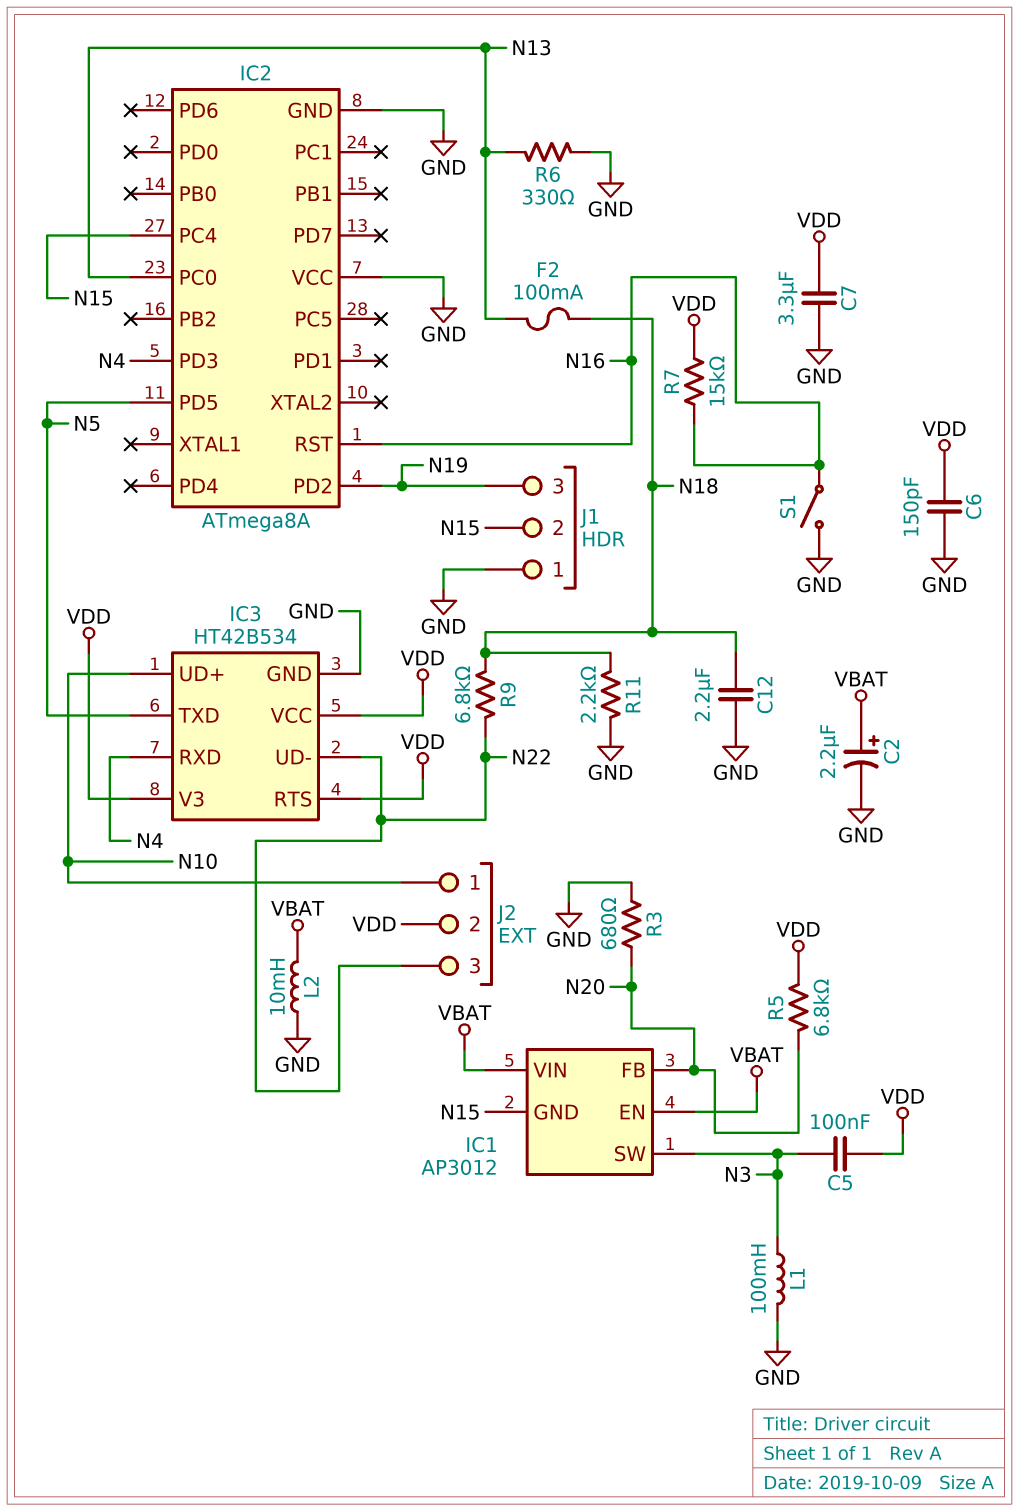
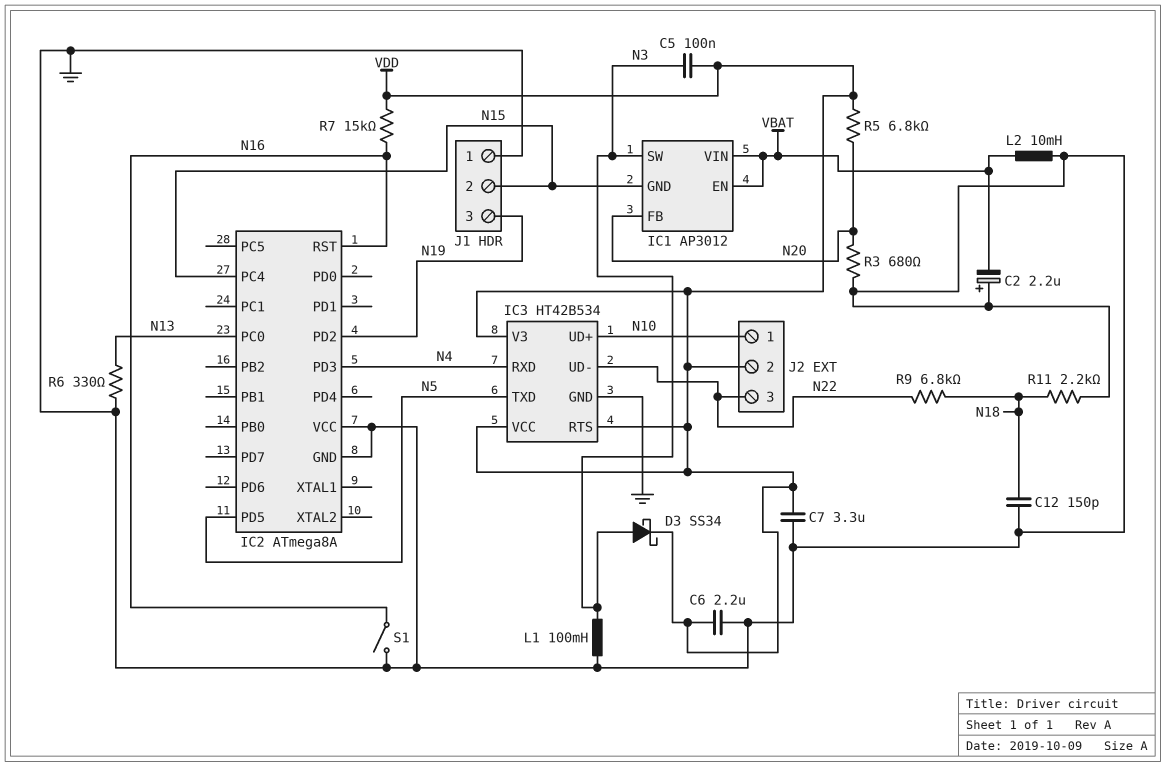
C2: 2.2uF (plus VBAT, minus GND) -> 2.2uF (plus GND, minus VBAT)
C6: 150pF (GND, VDD) -> 2.2uF (GND, VDD)
C12: 2.2uF (GND, N18) -> 150pF (GND, N18)
D3: none -> schottky SS34 (A N3, K VDD)
F2: 100mA (N13, N18) -> none

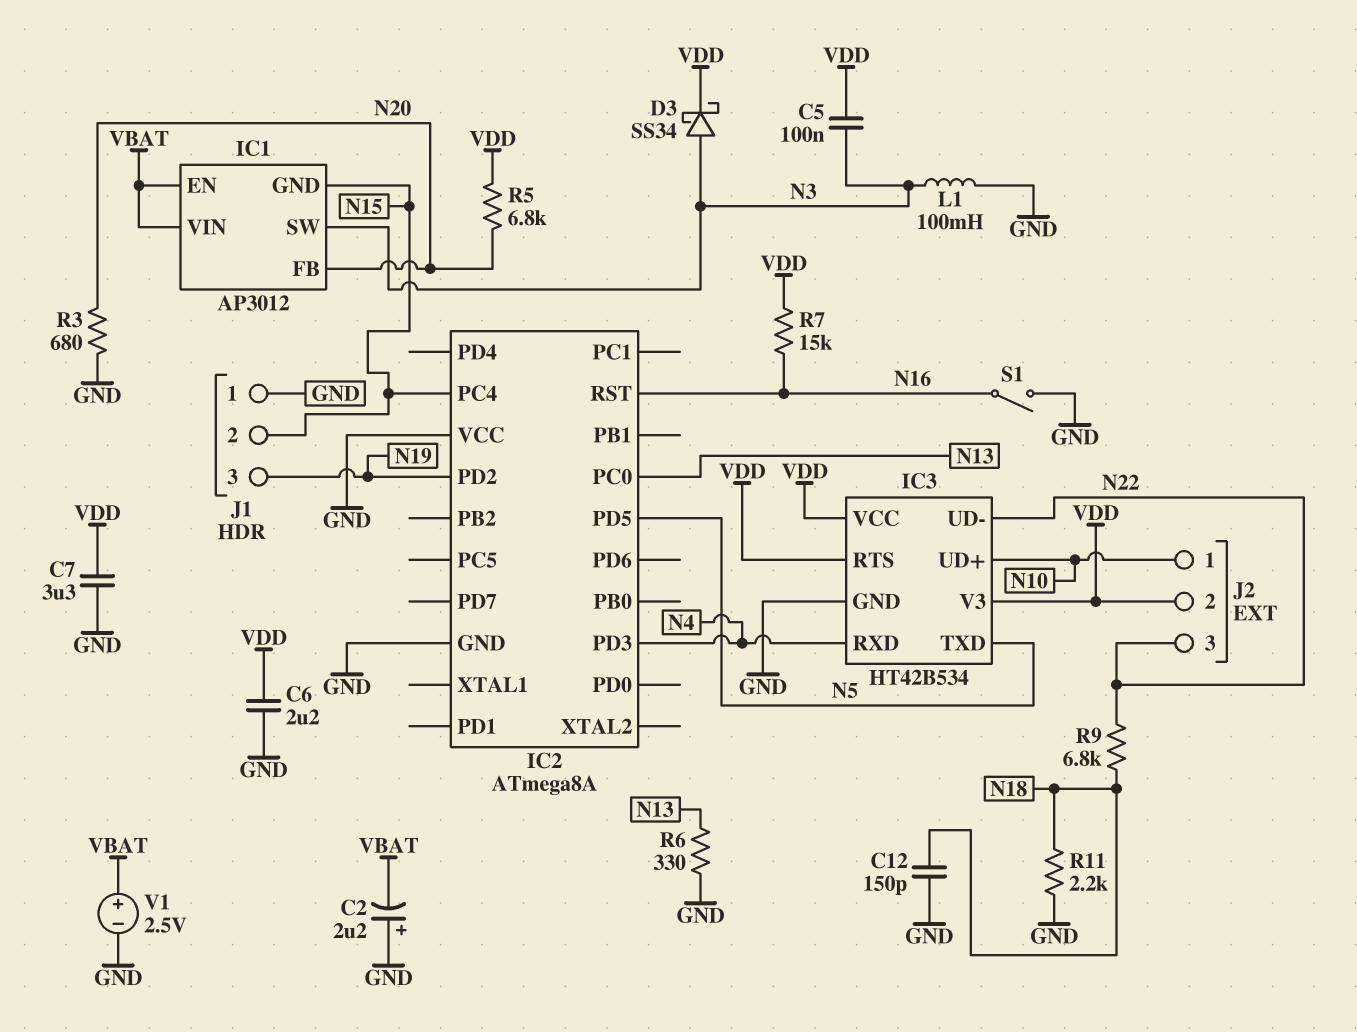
L2: 10mH (GND, VBAT) -> none
V1: none -> 2.5V (plus VBAT, minus GND)

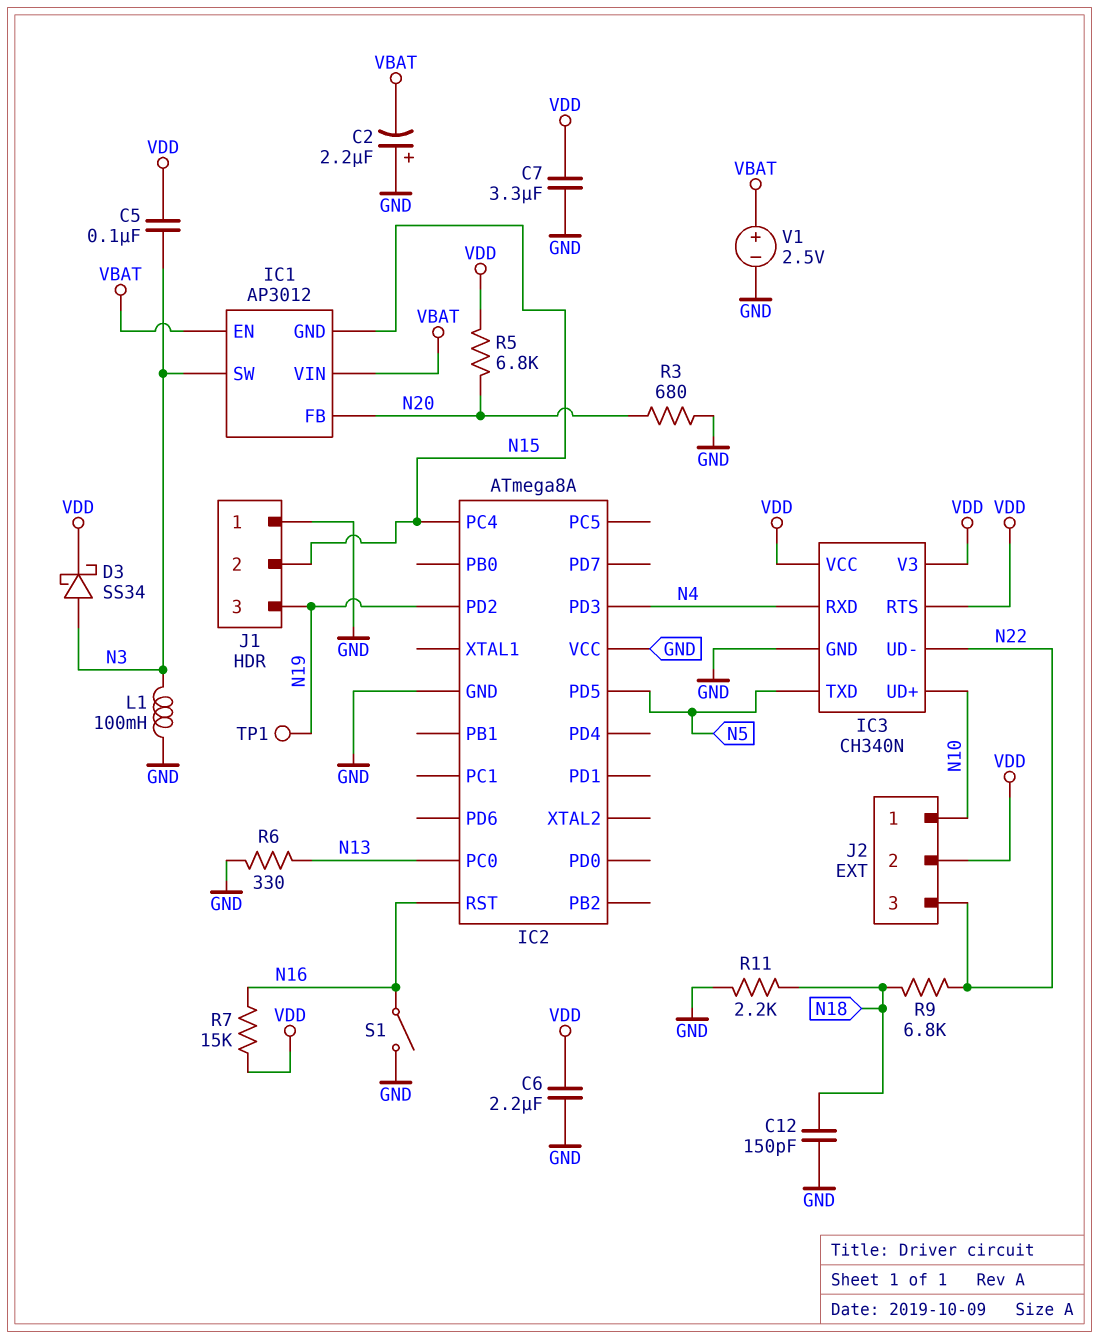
IC3: HT42B534 -> CH340N
TP1: none -> test point (N19)

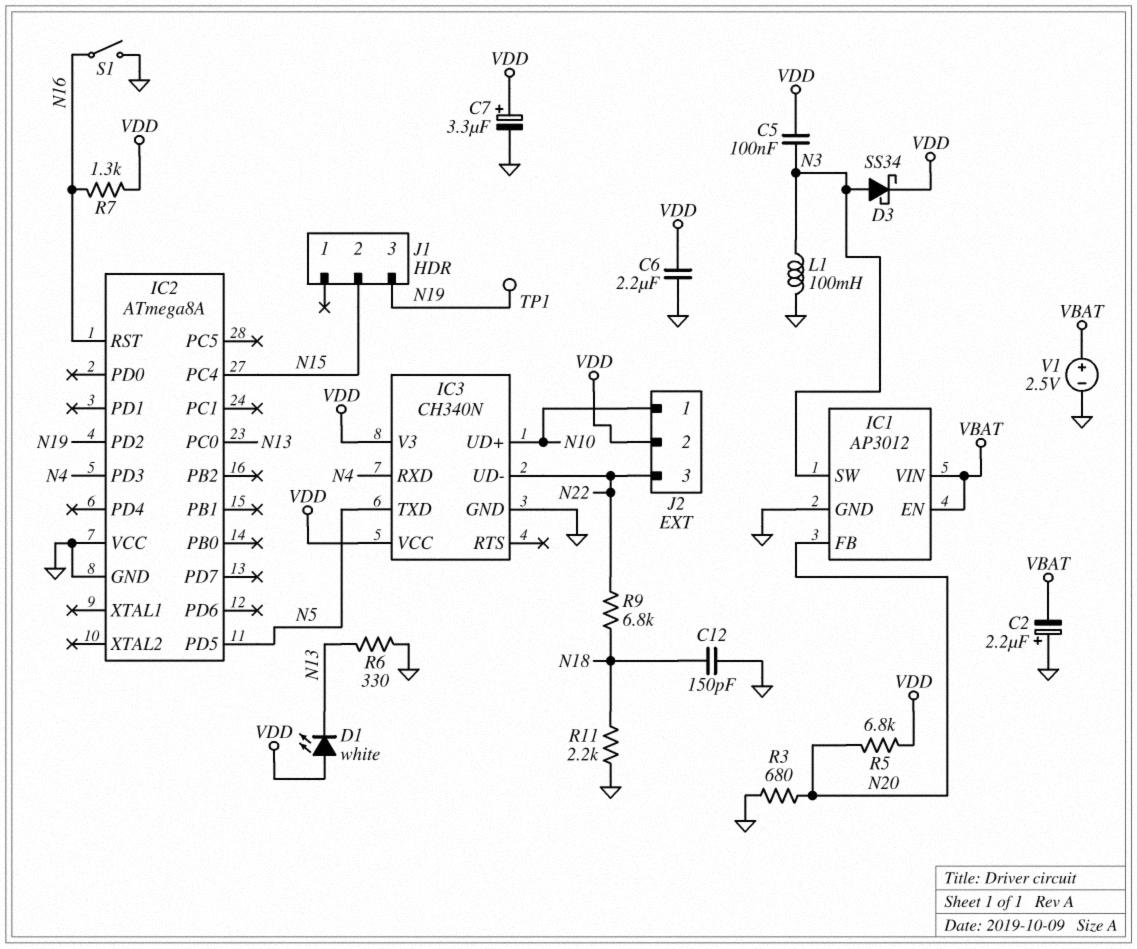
C7: 3.3uF (GND, VDD) -> 3.3uF (plus VDD, minus GND)
D1: none -> LED white (A VDD, K N13)
IC1 pin GND: N15 -> GND
IC3 pin RTS: VDD -> none
J1 pin 1: GND -> none
R7: 15k (N16, VDD) -> 1.3k (N16, VDD)

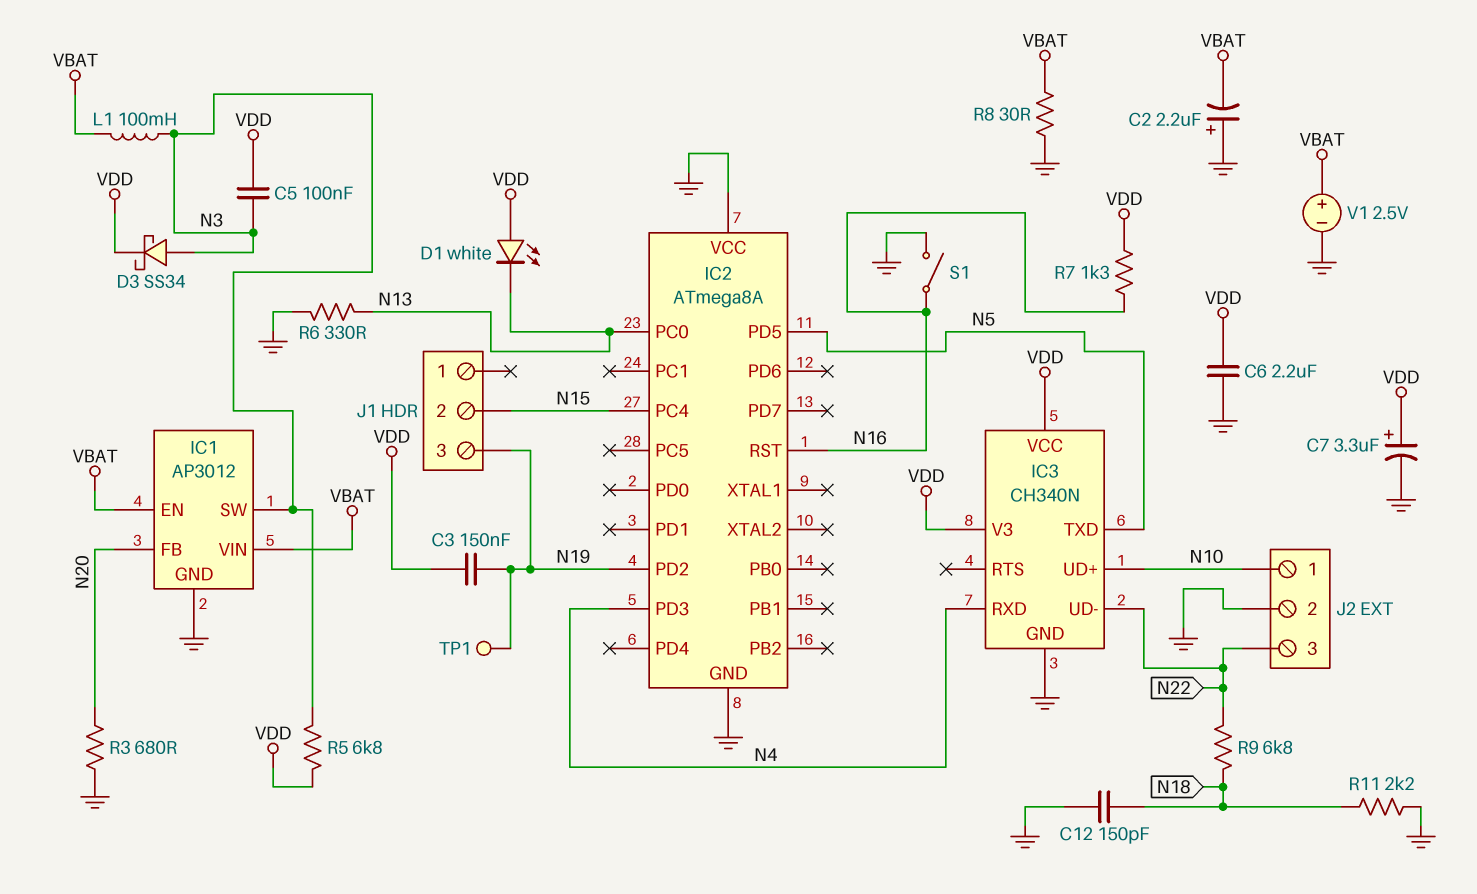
C3: none -> 150nF (N19, VDD)
J2 pin 2: VDD -> GND
L1: 100mH (GND, N3) -> 100mH (N3, VBAT)
R5: 6.8k (N20, VDD) -> 6.8k (N3, VDD)
R8: none -> 30 (GND, VBAT)

